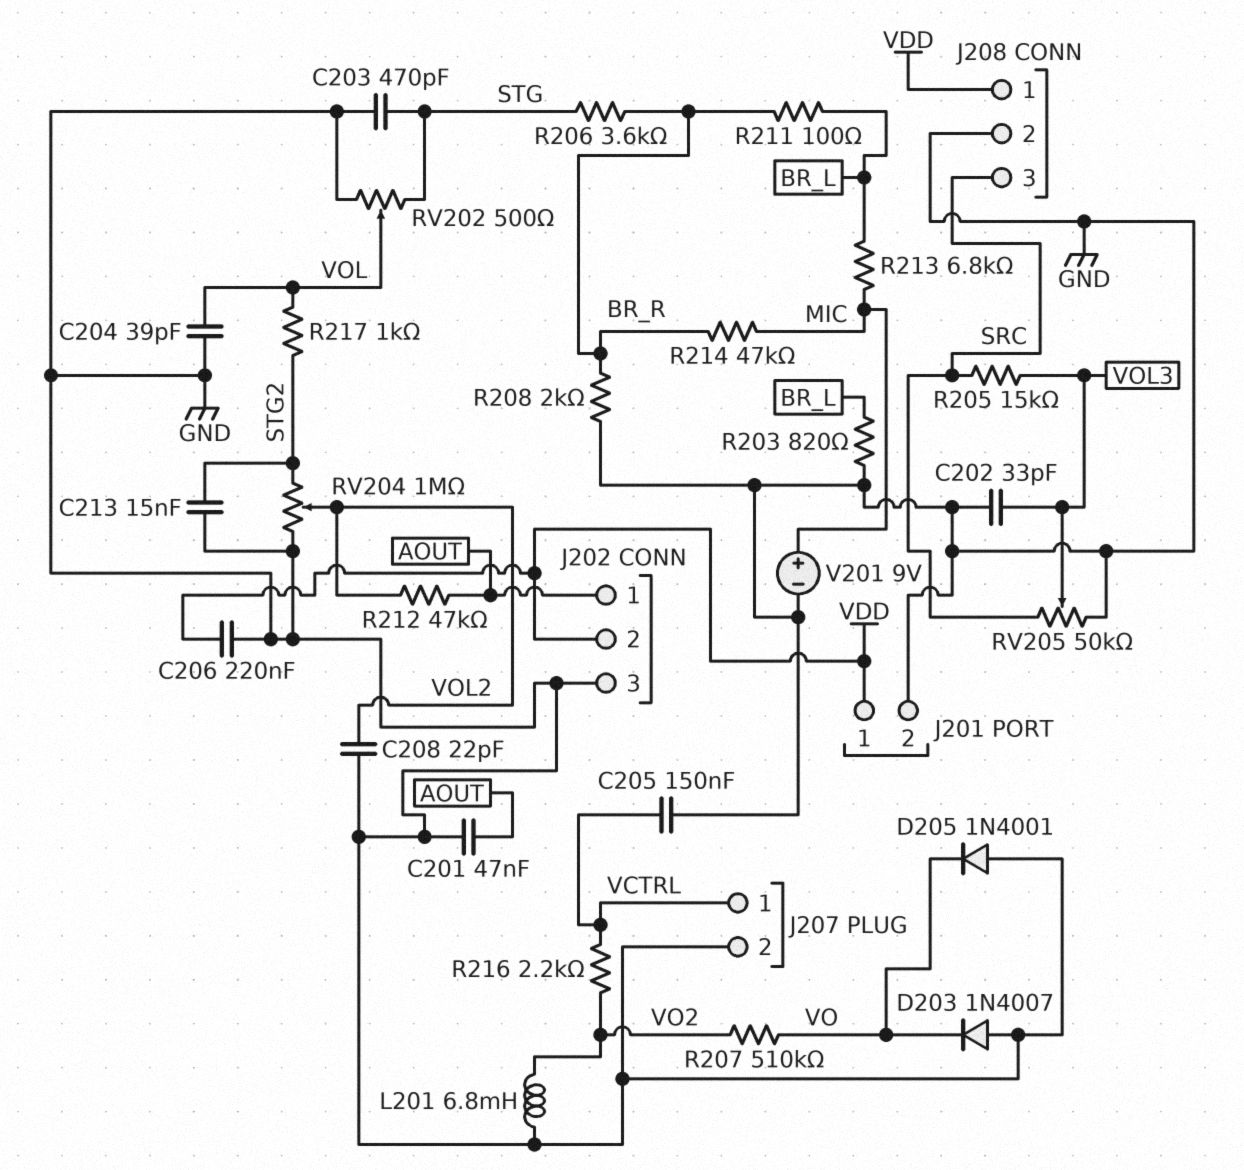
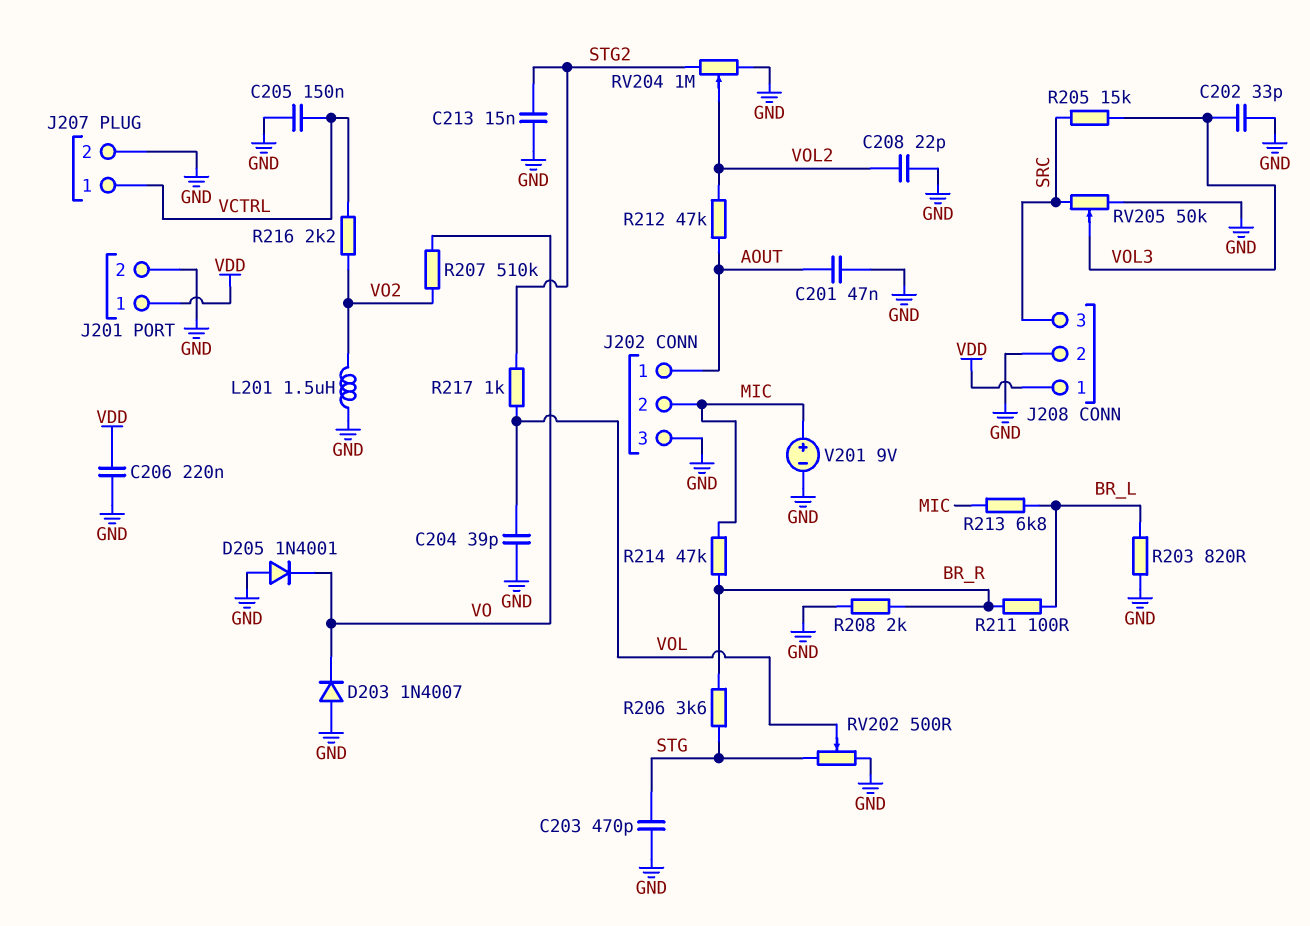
J202 pin 2: VDD -> MIC
L201: 6.8mH (GND, VO2) -> 1.5uH (GND, VO2)

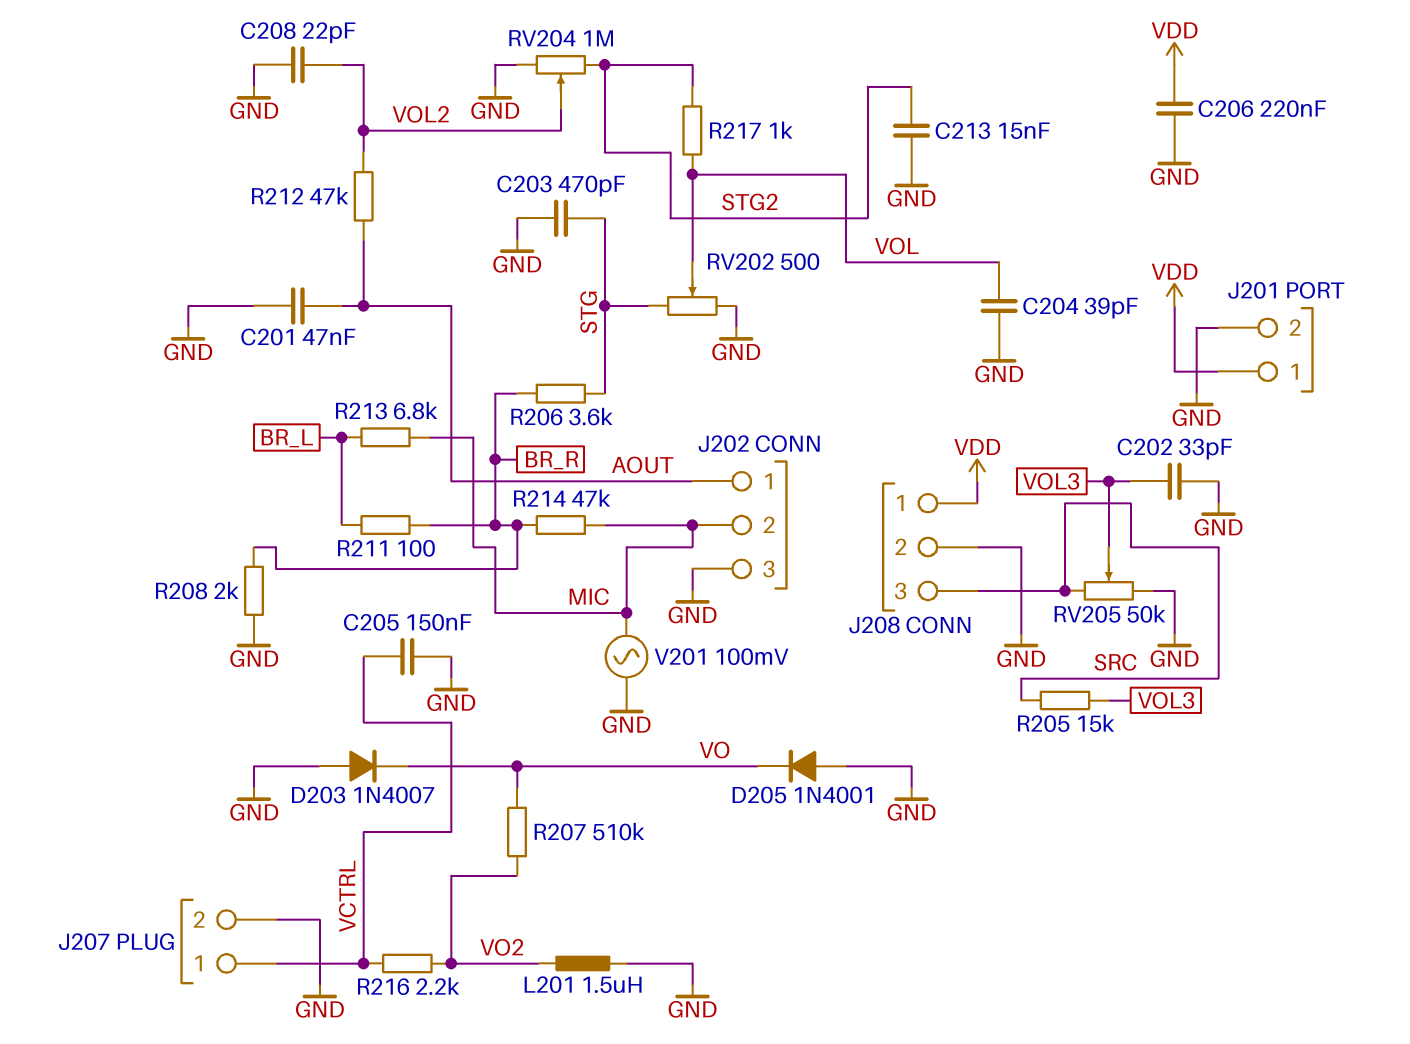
R203: 820 (BR_L, GND) -> none
V201: 9V (plus MIC, minus GND) -> AC 100mV (GND, MIC)

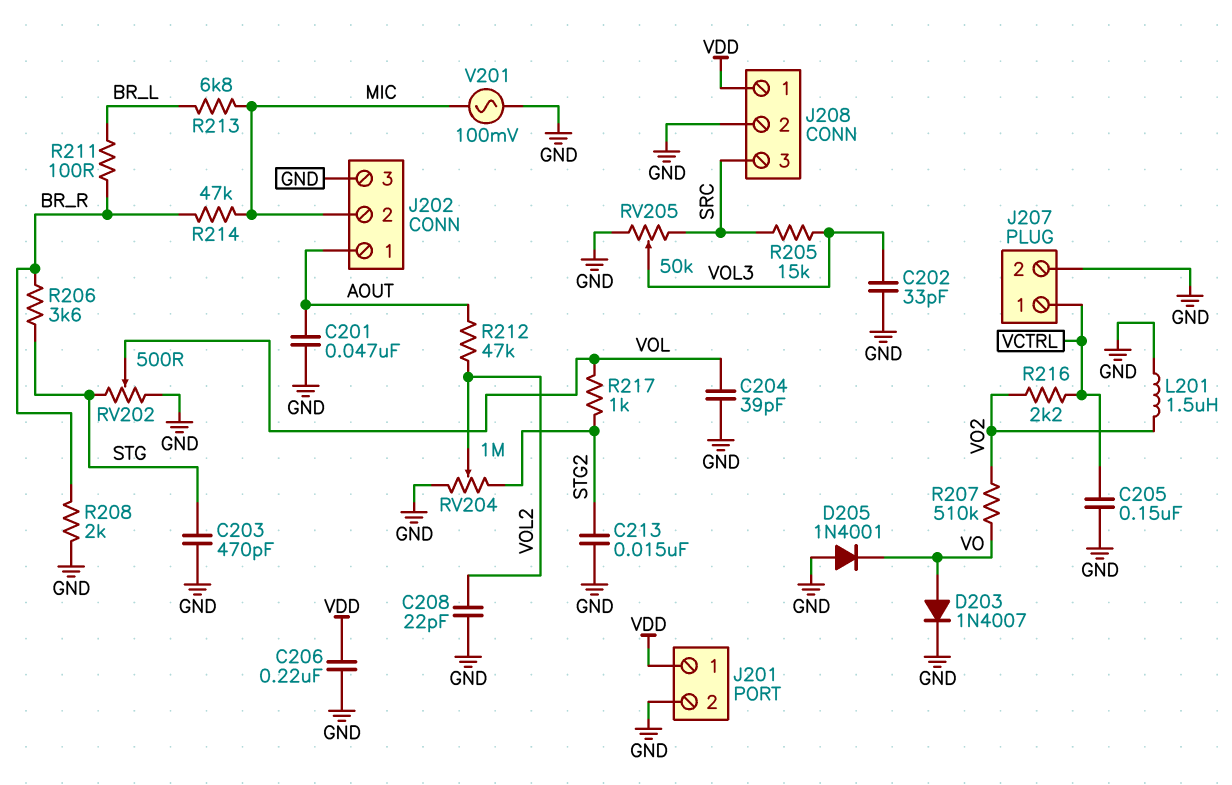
D203: diode 1N4007 (A GND, K VO) -> diode 1N4007 (A VO, K GND)

